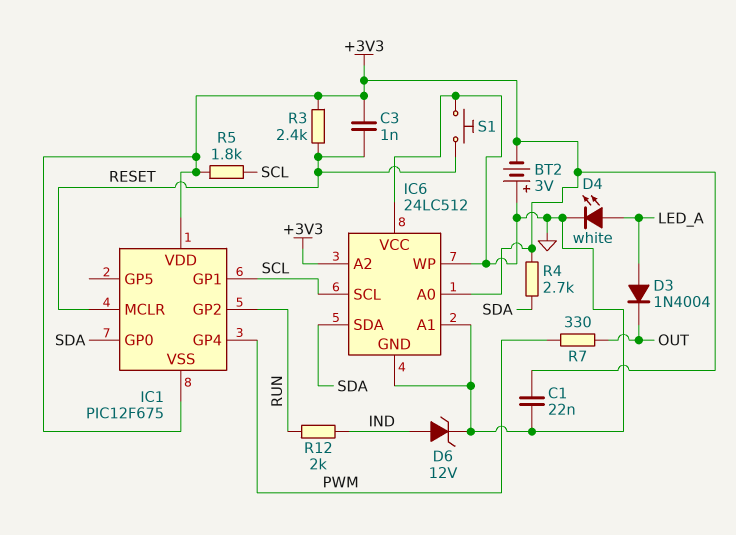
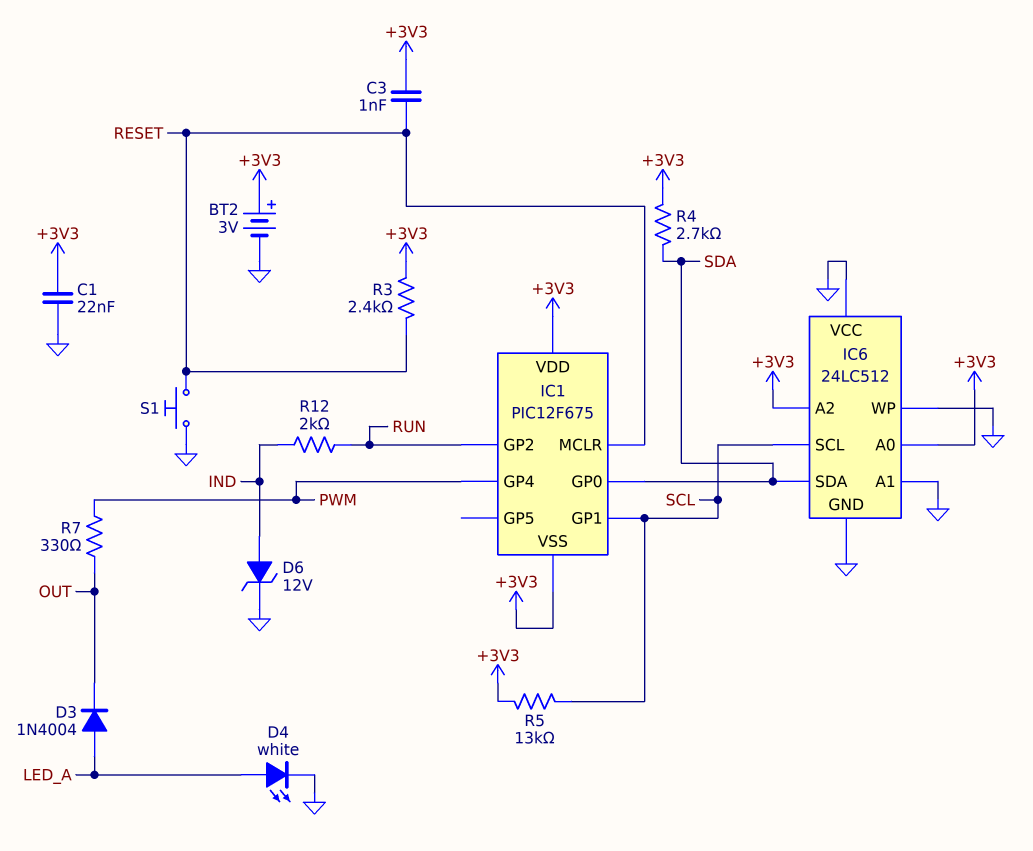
BT2: 3V (plus GND, minus +3V3) -> 3V (plus +3V3, minus GND)
R5: 1.8k (+3V3, SCL) -> 13k (+3V3, SCL)

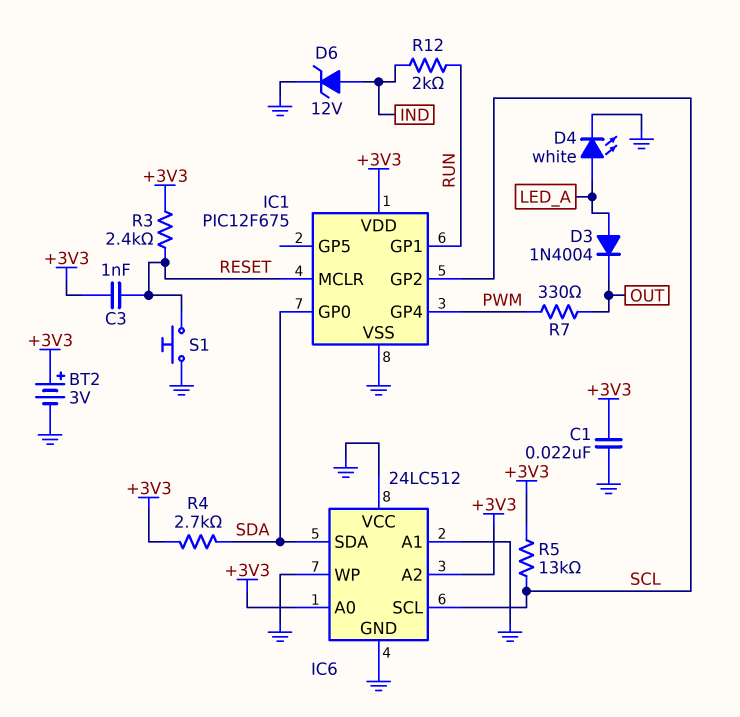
IC1 pin GP1: SCL -> RUN
IC1 pin GP2: RUN -> SCL
IC1 pin VSS: +3V3 -> GND

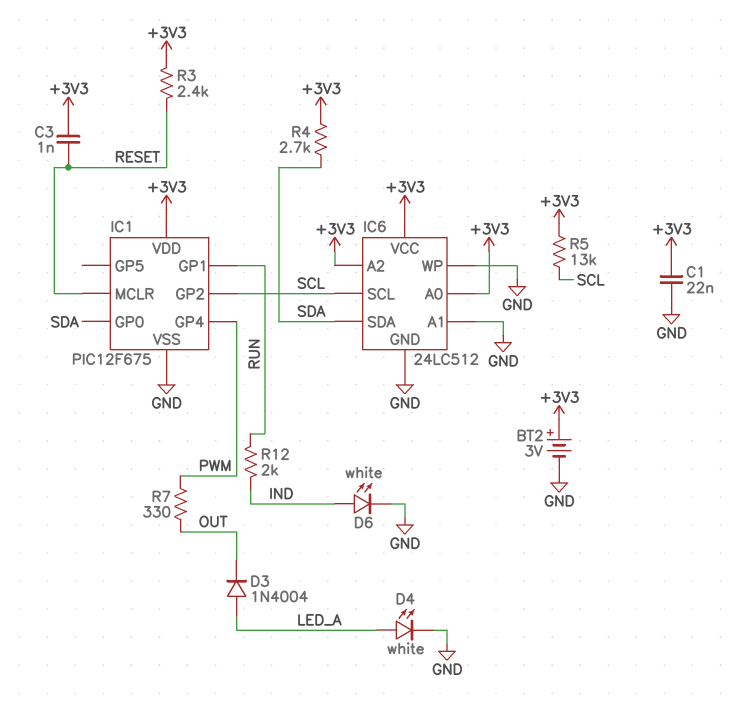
D6: zener 12V (A IND, K GND) -> LED white (A IND, K GND)
IC6 pin VCC: GND -> +3V3
S1: button (GND, RESET) -> none

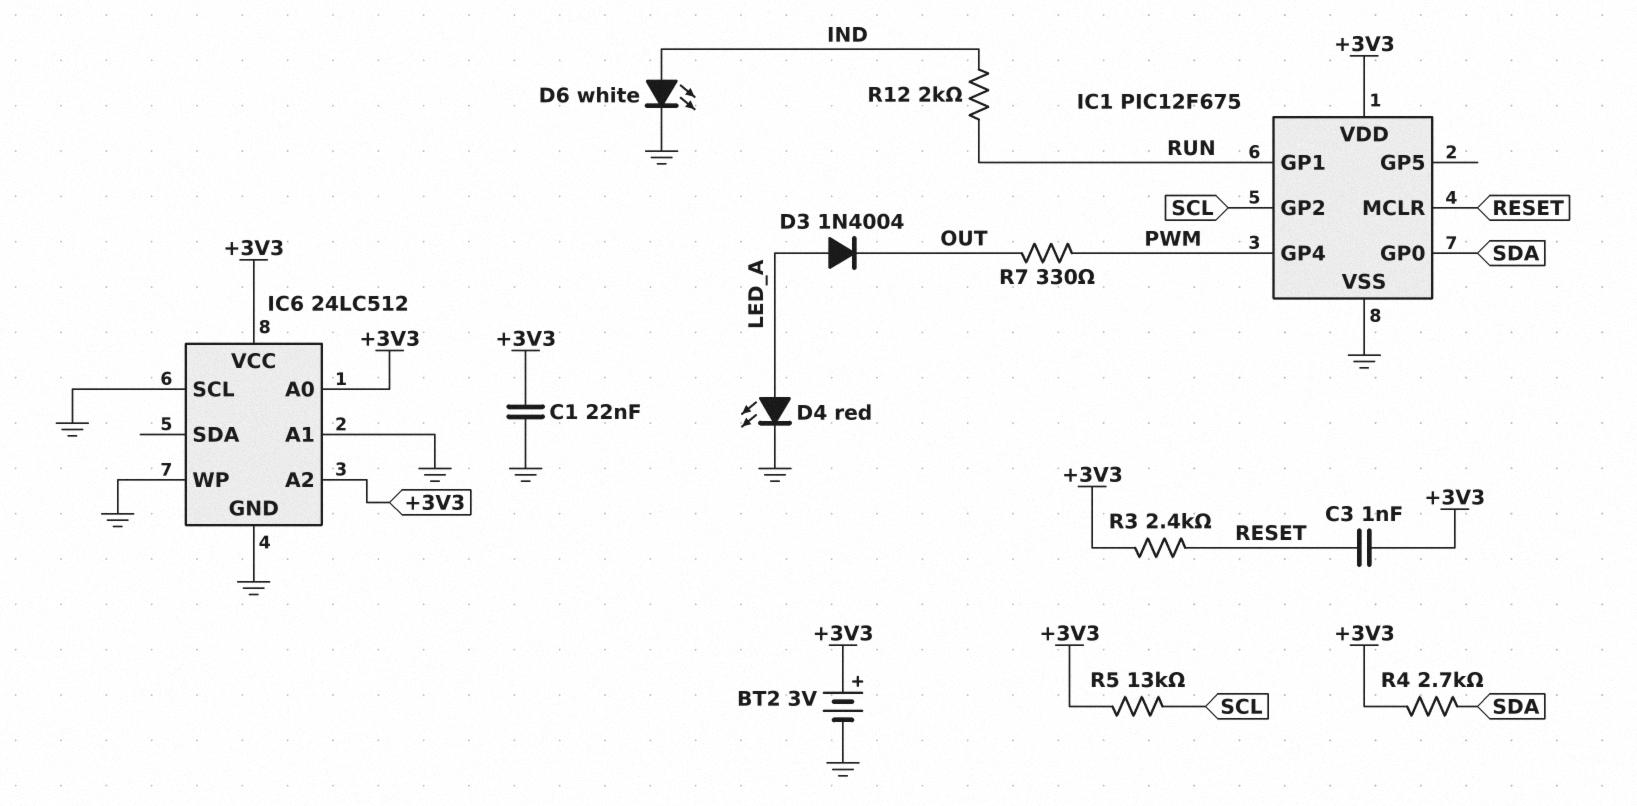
D4: LED white (A LED_A, K GND) -> LED red (A LED_A, K GND)
IC6 pin SCL: SCL -> GND
IC6 pin SDA: SDA -> none

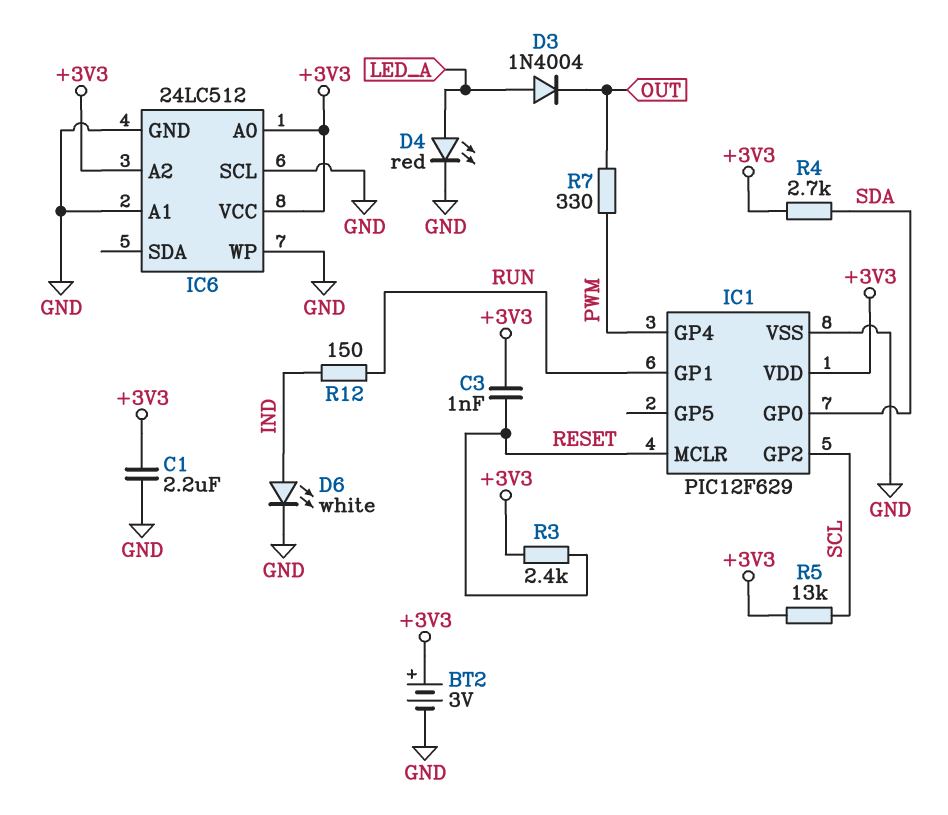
C1: 22nF (+3V3, GND) -> 2.2uF (+3V3, GND)
IC1: PIC12F675 -> PIC12F629
R12: 2k (IND, RUN) -> 150 (IND, RUN)

